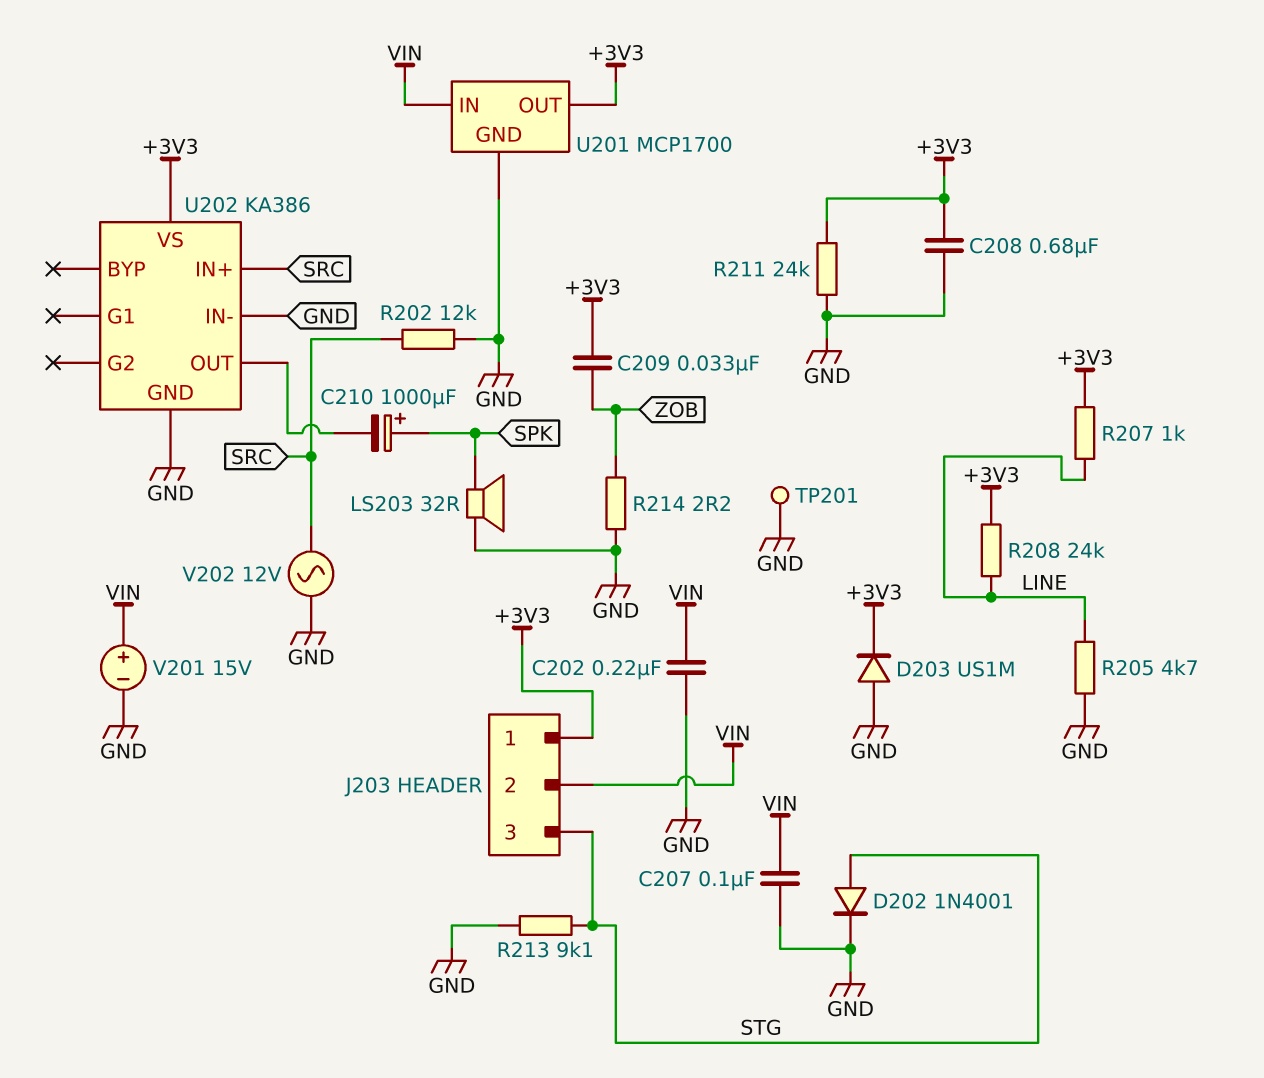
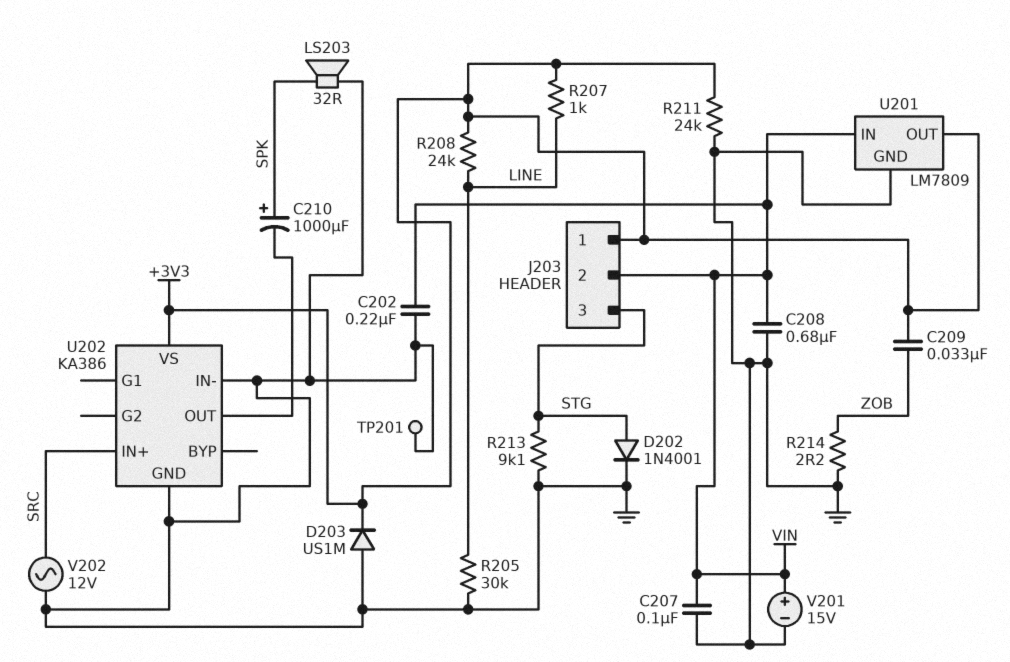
C208: 680nF (+3V3, GND) -> 680nF (GND, VIN)
R202: 12k (GND, SRC) -> none
R205: 4.7k (GND, LINE) -> 30k (GND, LINE)
U201: MCP1700 -> LM7809

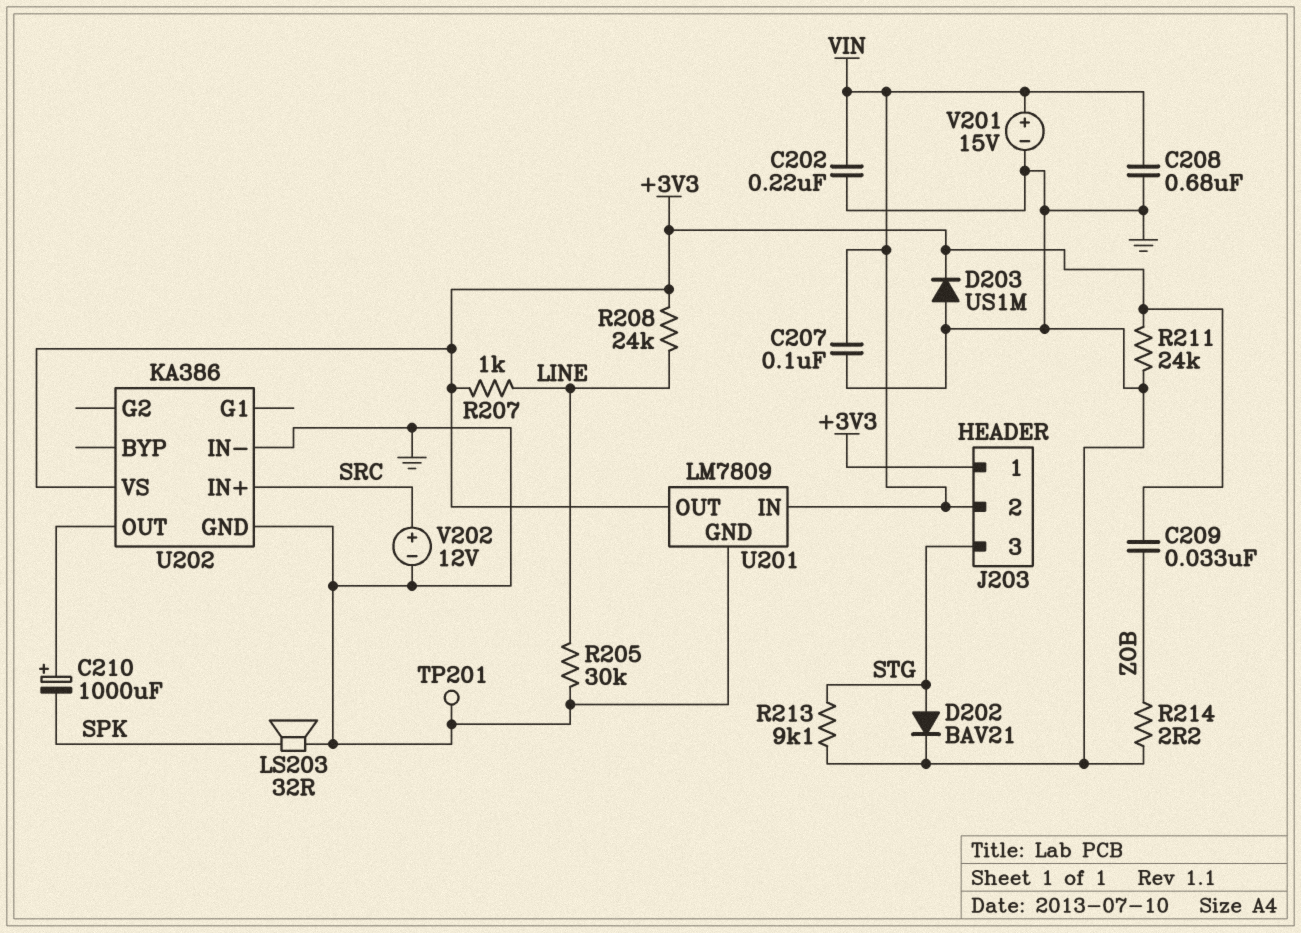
C210: 1000uF (plus SPK, minus U202/OUT) -> 1000uF (plus U202/OUT, minus SPK)
D202: diode 1N4001 (A STG, K GND) -> diode BAV21 (A STG, K GND)
V202: AC 12V (GND, SRC) -> 12V (plus SRC, minus GND)

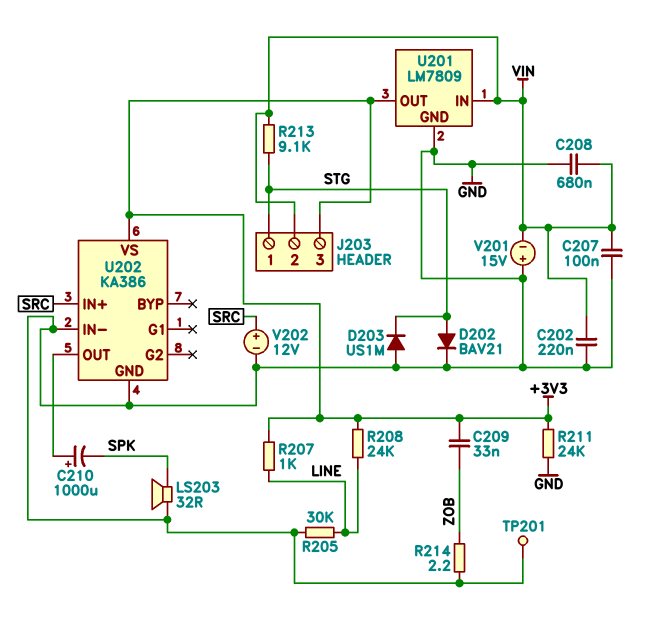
D203: diode US1M (A GND, K +3V3) -> diode US1M (A GND, K STG)
J203 pin 1: +3V3 -> STG
J203 pin 3: STG -> +3V3
R213: 9.1k (GND, STG) -> 9.1k (STG, VIN)
V201: 15V (plus VIN, minus GND) -> 15V (plus GND, minus VIN)

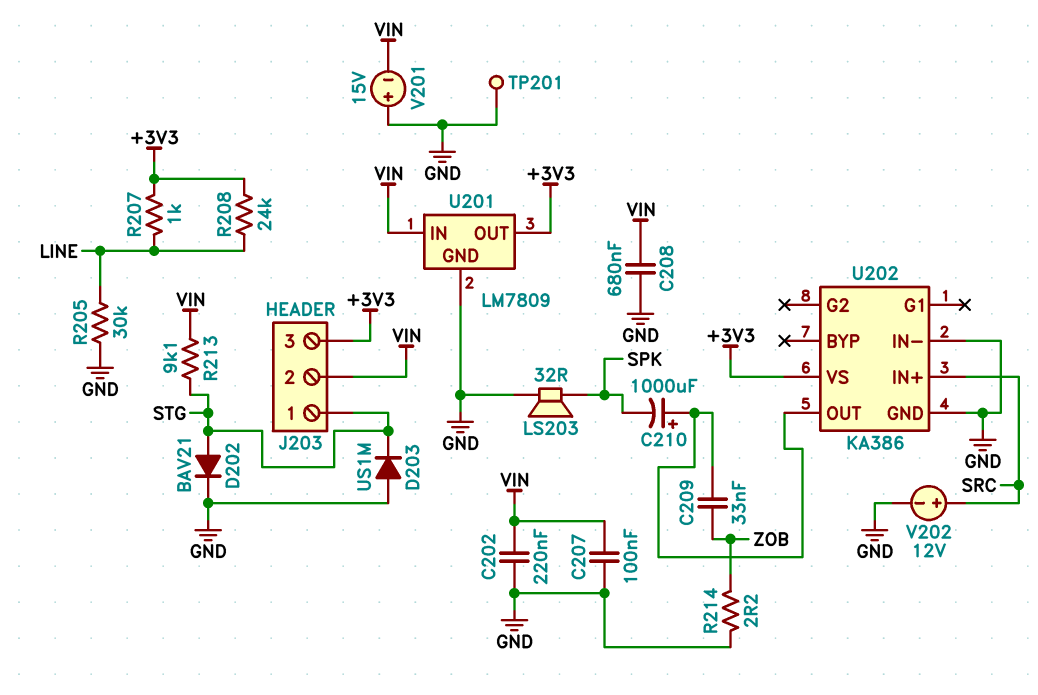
C209: 33nF (+3V3, ZOB) -> 33nF (U202/OUT, ZOB)
R211: 24k (+3V3, GND) -> none

